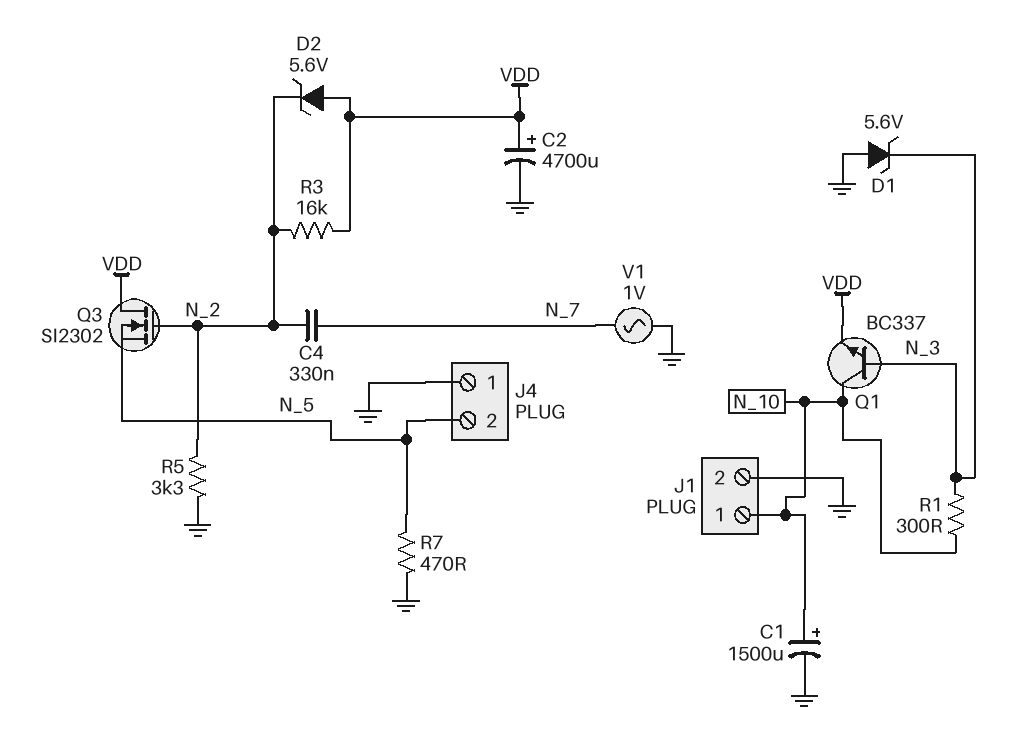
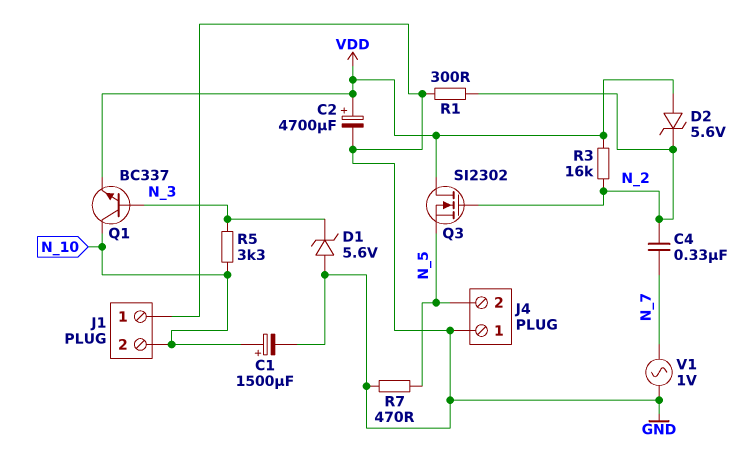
J1 pin 1: N_10 -> GND
J1 pin 2: GND -> N_10
R1: 300 (N_3, N_10) -> 300 (GND, N_2)
R5: 3.3k (GND, N_2) -> 3.3k (N_3, N_10)

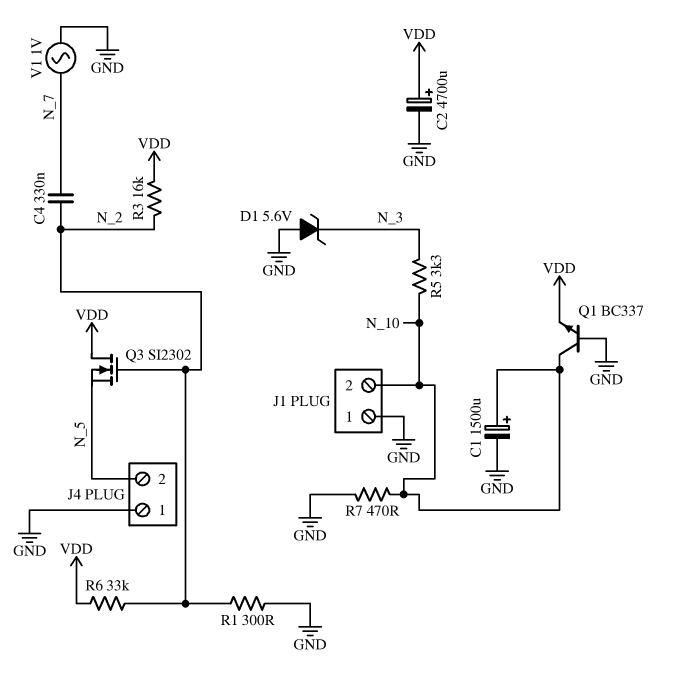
D2: zener 5.6V (A VDD, K N_2) -> none
Q1: NPN BC337 (B N_3, C N_10, E VDD) -> NPN BC337 (B GND, C N_10, E VDD)
R6: none -> 33k (N_2, VDD)
R7: 470 (GND, N_5) -> 470 (GND, N_10)

